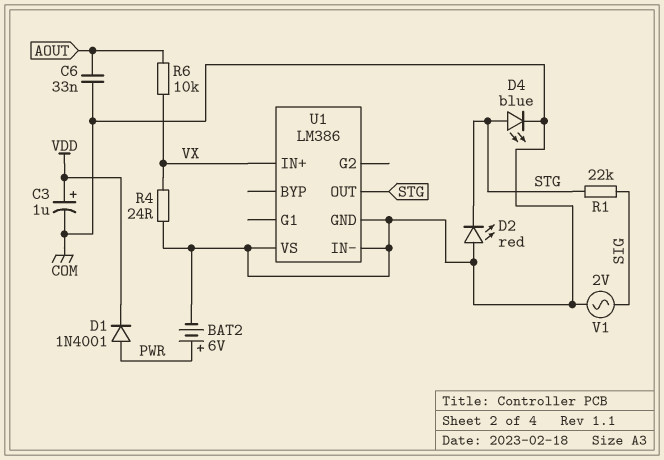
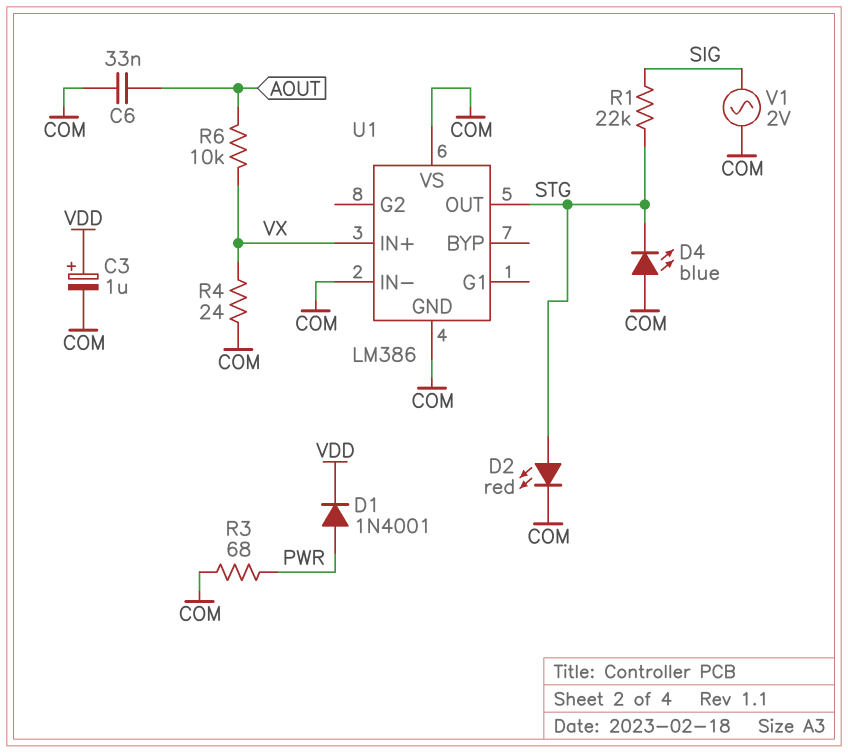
BAT2: 6V (plus PWR, minus COM) -> none
D2: LED red (A COM, K STG) -> LED red (A STG, K COM)
D4: LED blue (A STG, K COM) -> LED blue (A COM, K STG)
R3: none -> 68 (COM, PWR)

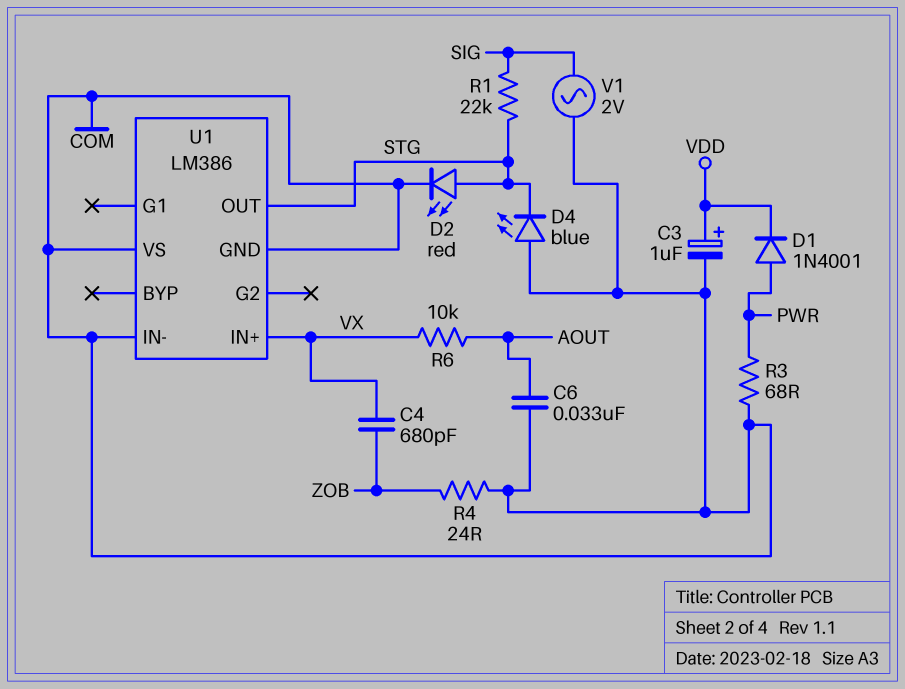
C4: none -> 680pF (VX, ZOB)
R4: 24 (COM, VX) -> 24 (COM, ZOB)

